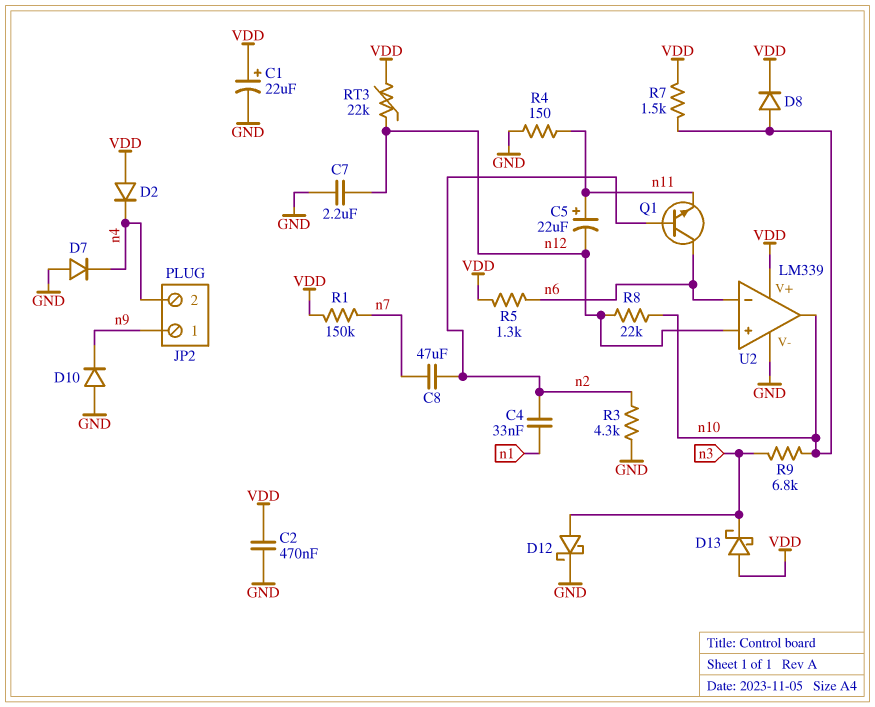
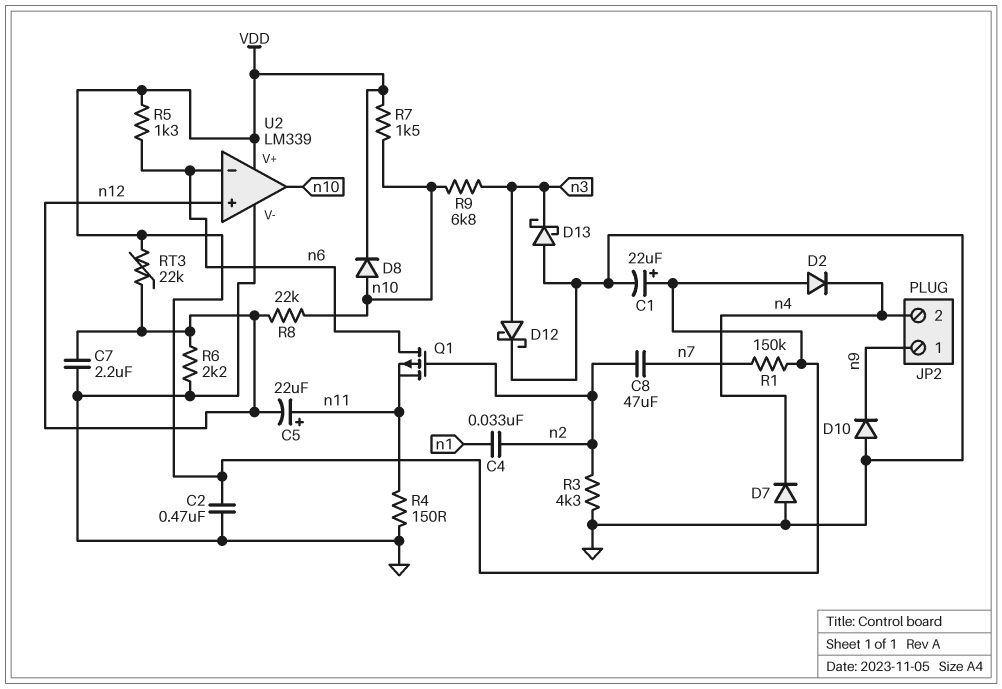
D13: schottky (A VDD, K n3) -> schottky (A GND, K n3)
Q1: NPN (B n2, C n6, E n11) -> PMOS (G n2, D n6, S n11)
R6: none -> 2.2k (GND, n12)

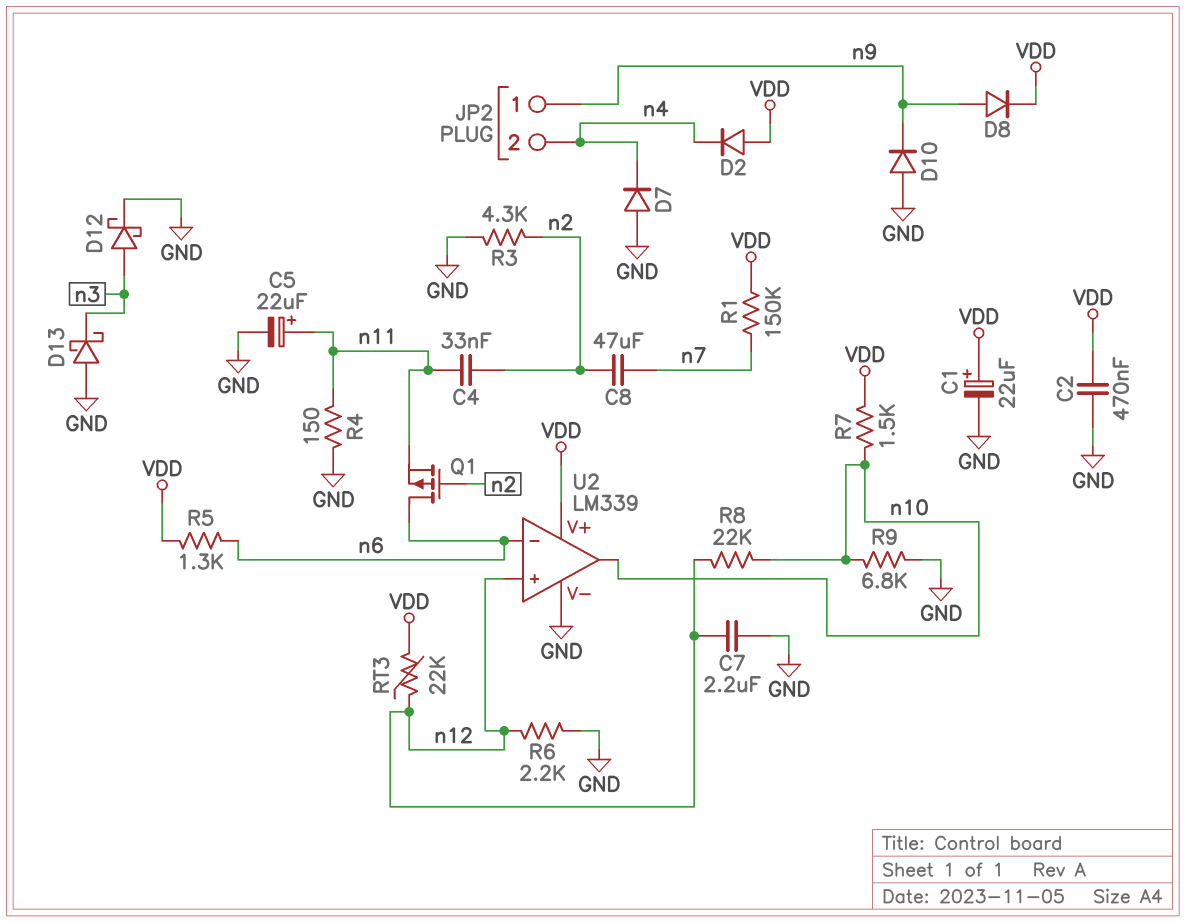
C4: 33nF (n1, n2) -> 33nF (n2, n11)
C5: 22uF (plus n11, minus n12) -> 22uF (plus n11, minus GND)
D8: diode (A n10, K VDD) -> diode (A n9, K VDD)
R9: 6.8k (n3, n10) -> 6.8k (GND, n10)

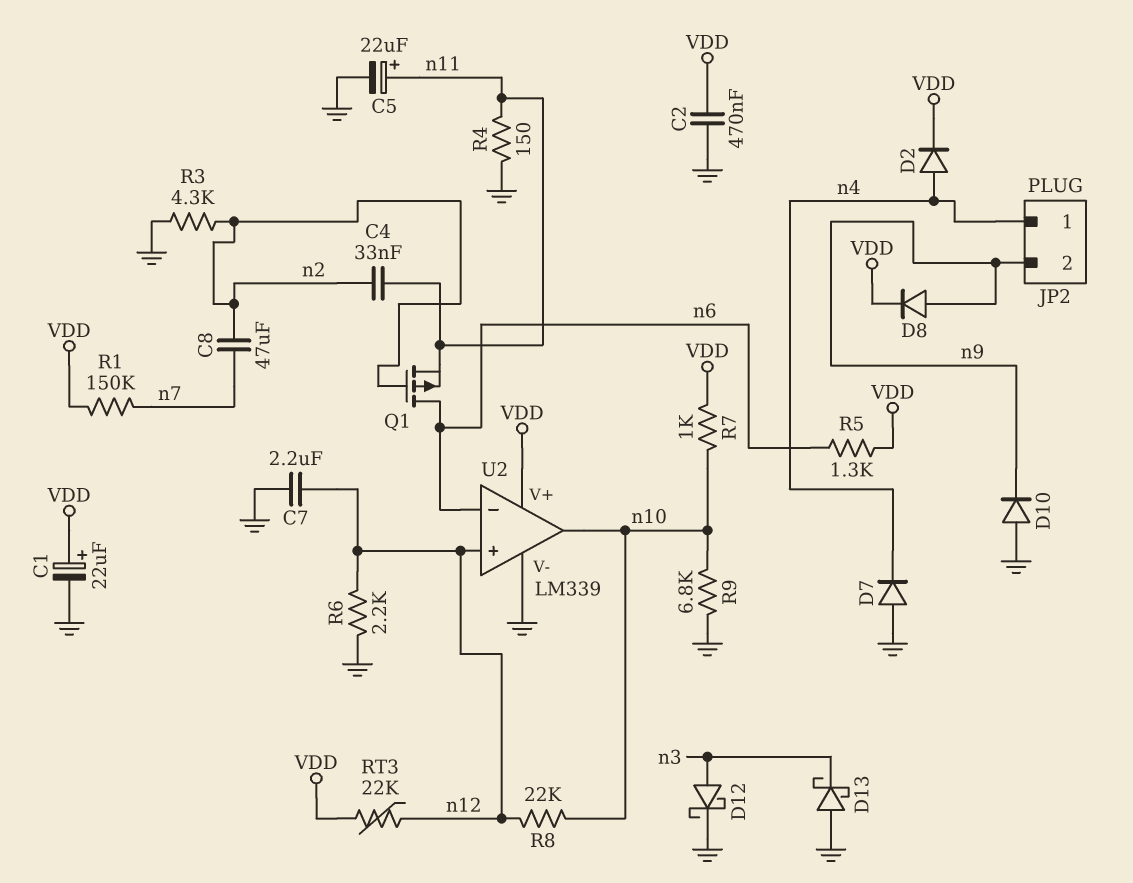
D2: diode (A VDD, K n4) -> diode (A n4, K VDD)
JP2 pin 1: n9 -> n4
JP2 pin 2: n4 -> n9
R7: 1.5k (VDD, n10) -> 1k (VDD, n10)

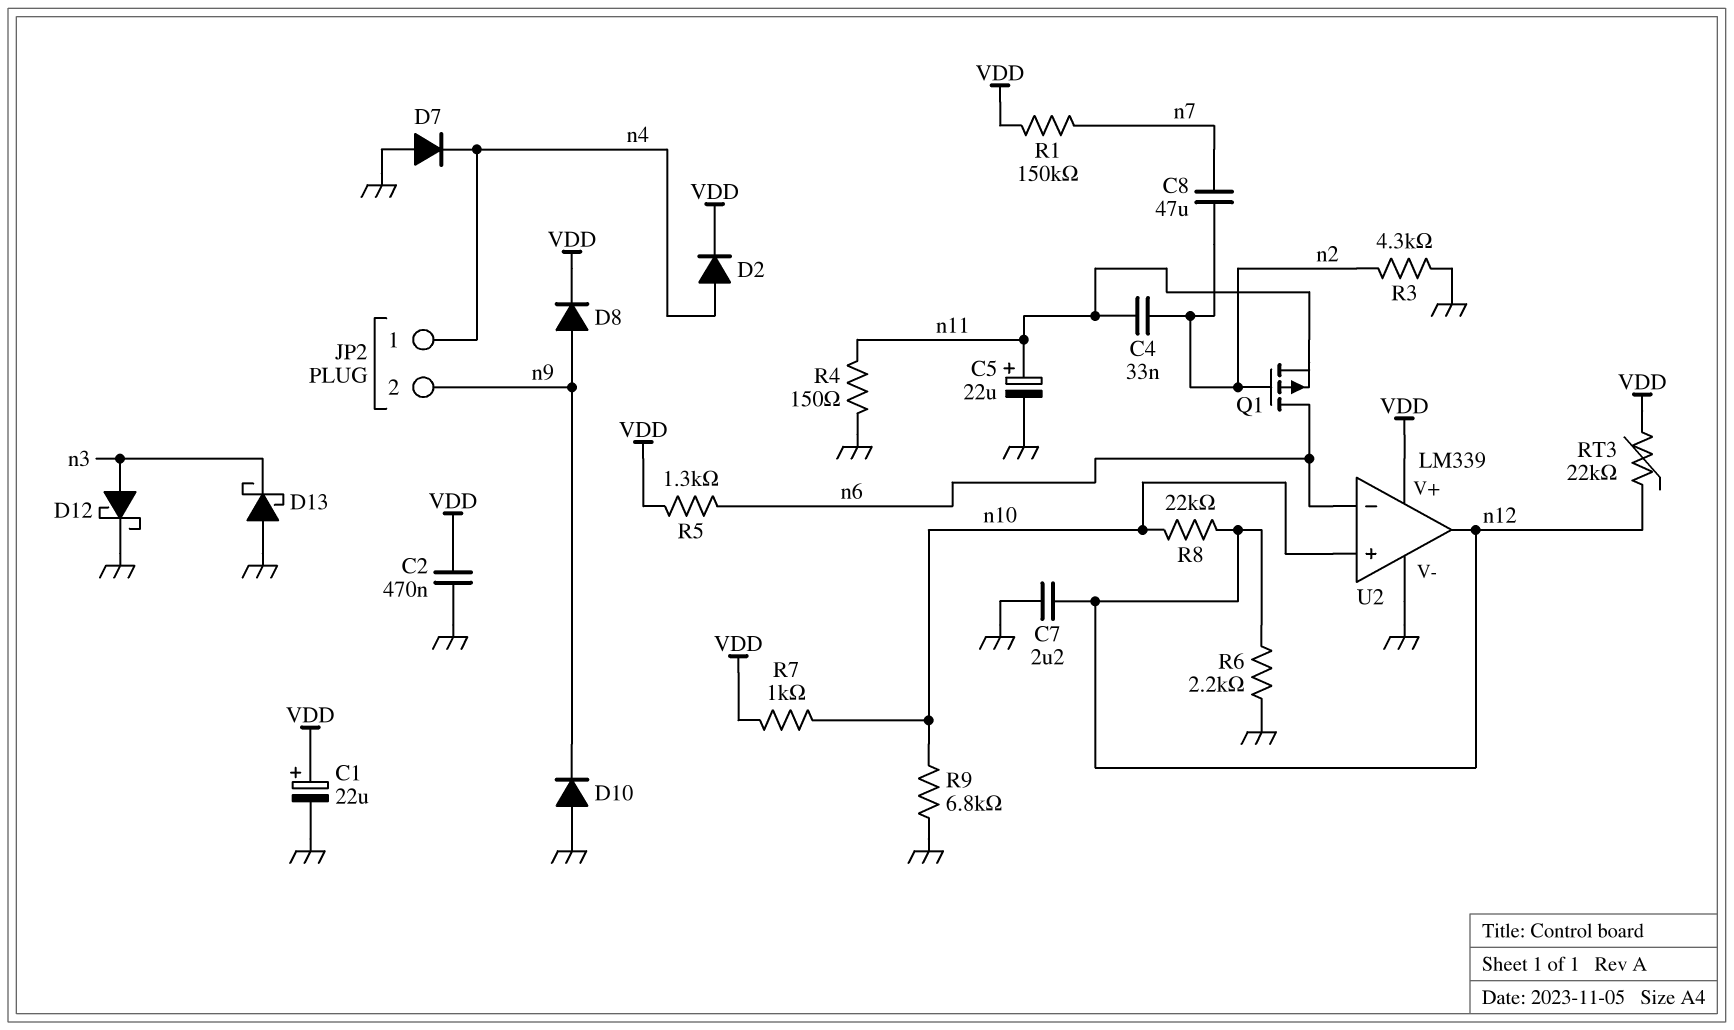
U2 pin in+: n12 -> n10
U2 pin out: n10 -> n12

